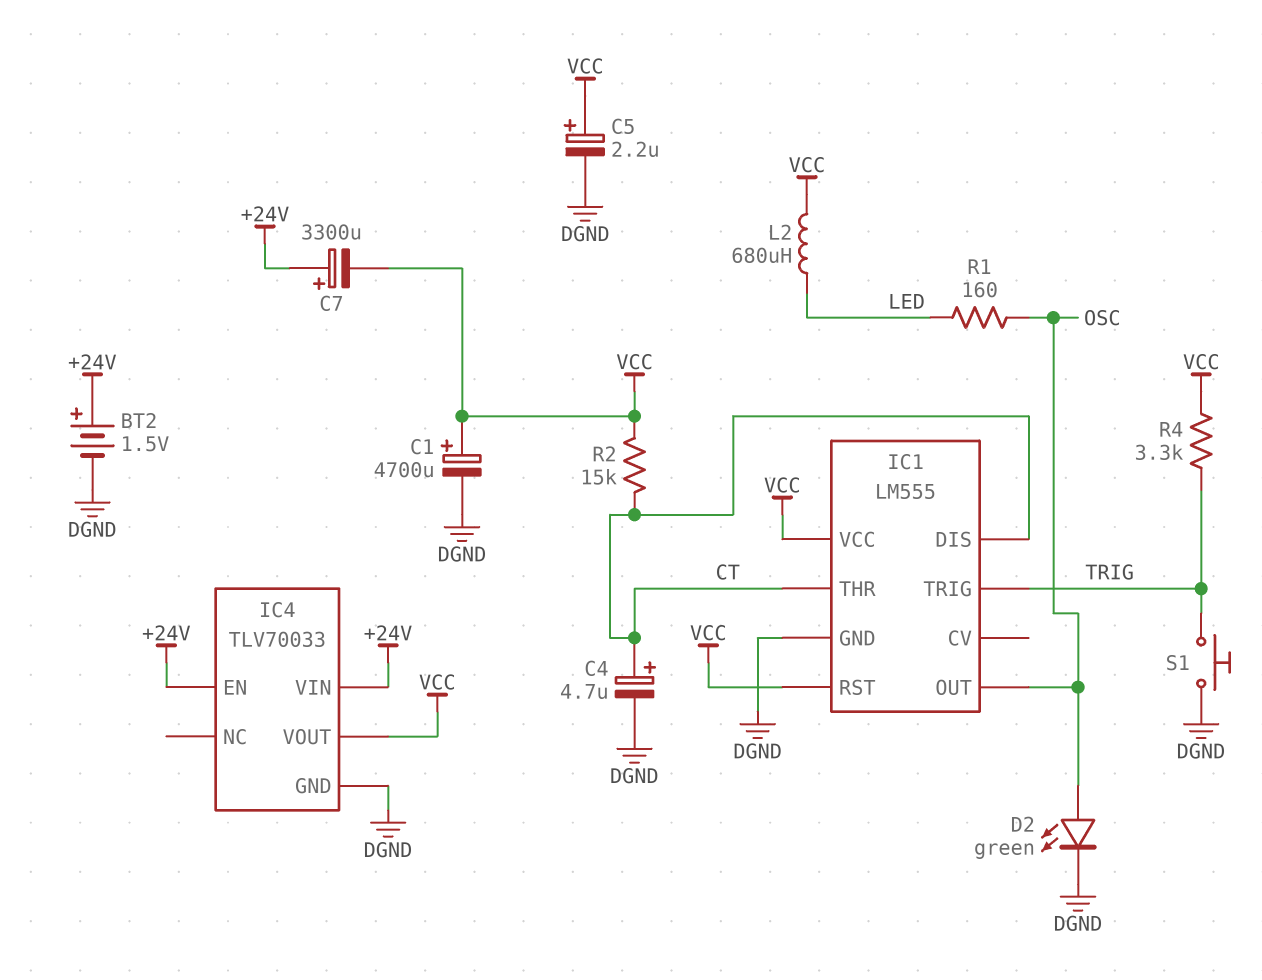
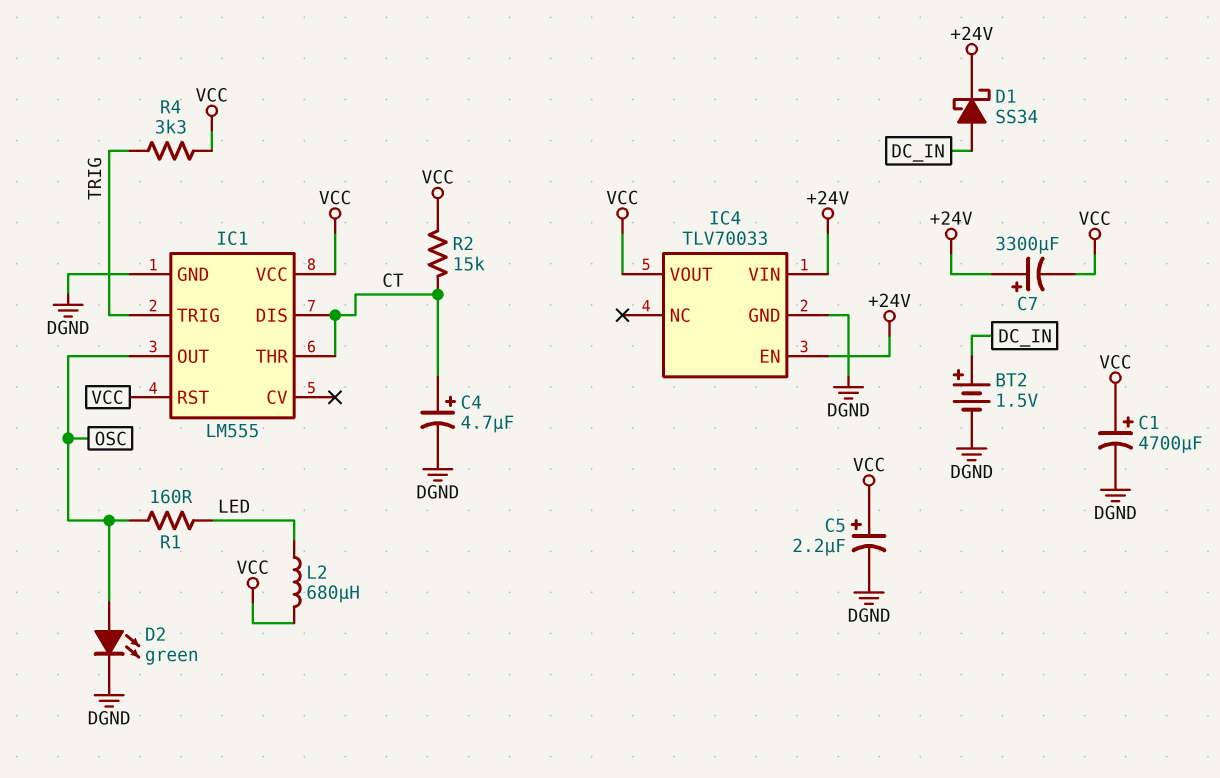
BT2: 1.5V (plus +24V, minus DGND) -> 1.5V (plus DC_IN, minus DGND)
D1: none -> schottky SS34 (A DC_IN, K +24V)
S1: button (DGND, TRIG) -> none

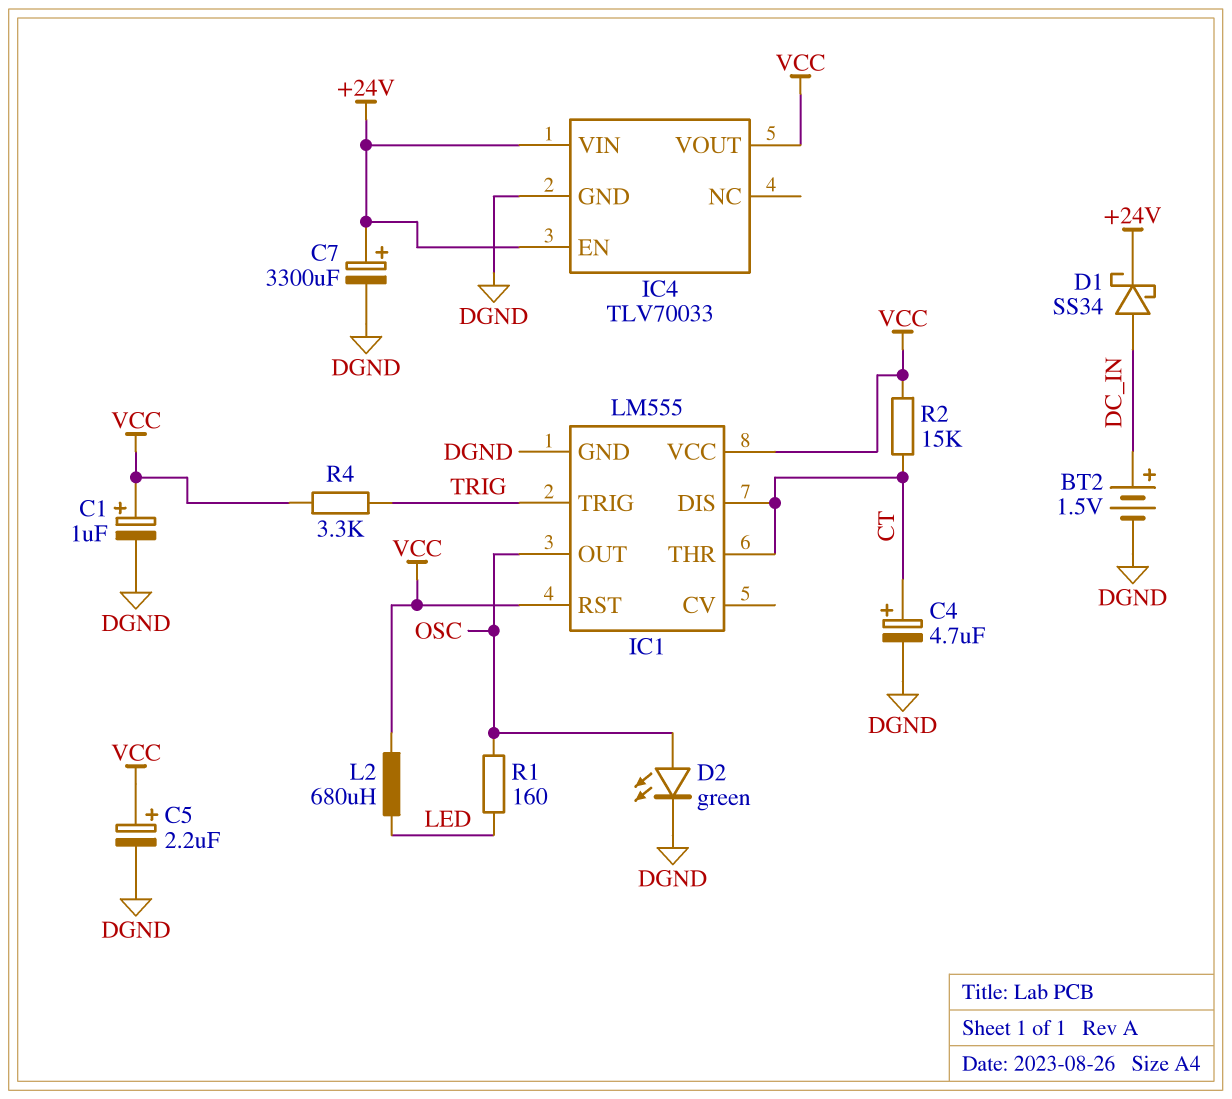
C1: 4700uF (plus VCC, minus DGND) -> 1uF (plus VCC, minus DGND)
C7: 3300uF (plus +24V, minus VCC) -> 3300uF (plus +24V, minus DGND)

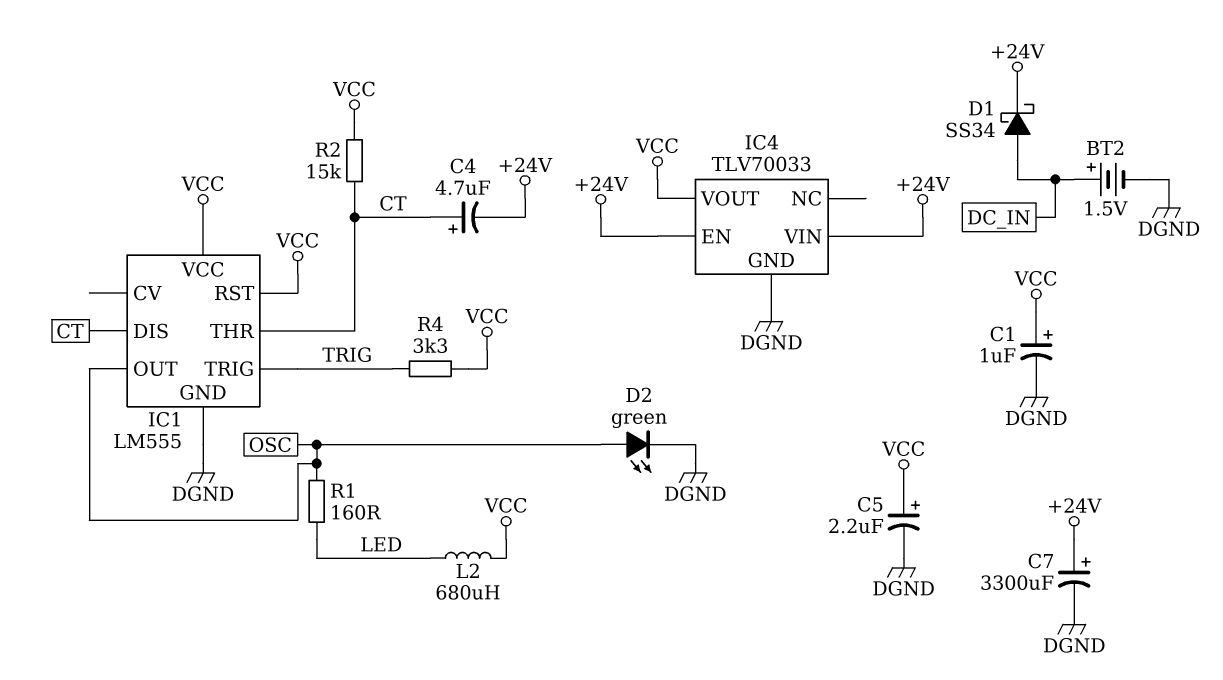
C4: 4.7uF (plus CT, minus DGND) -> 4.7uF (plus CT, minus +24V)

